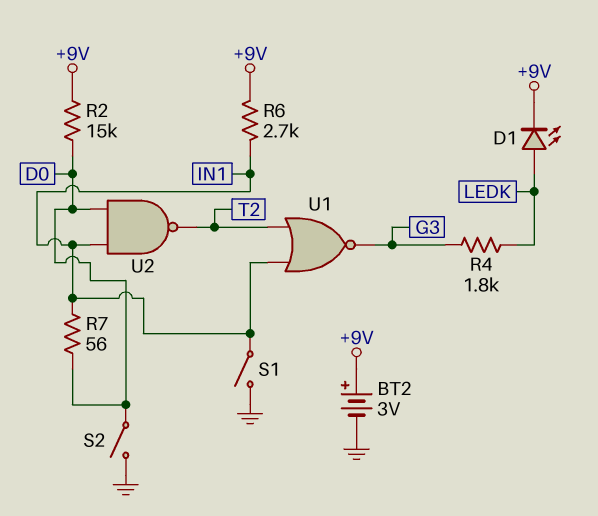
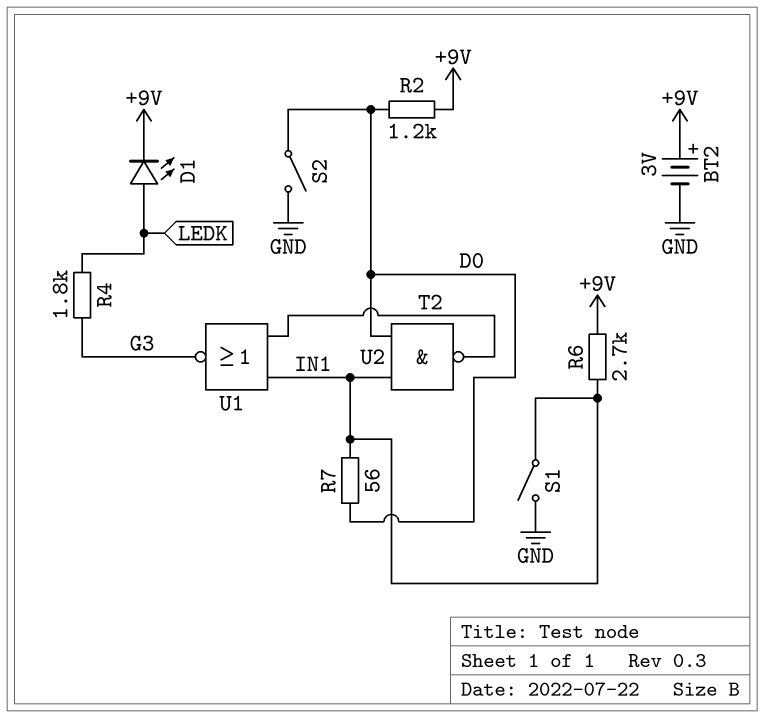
R2: 15k (+9V, D0) -> 1.2k (+9V, D0)

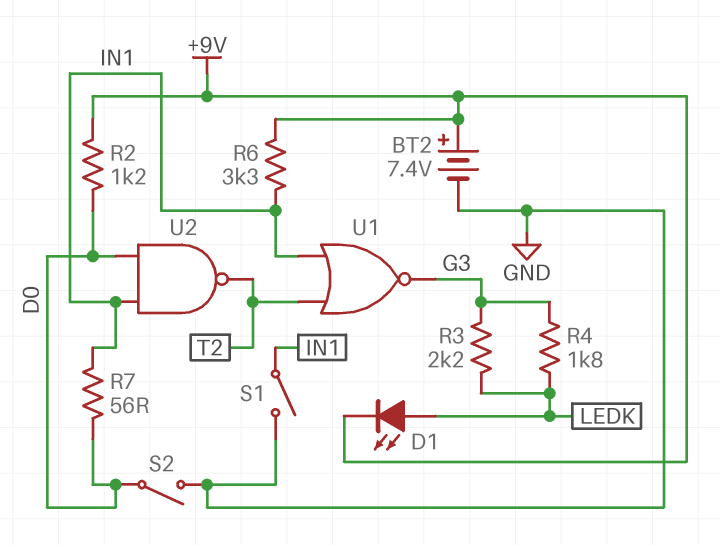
BT2: 3V (plus +9V, minus GND) -> 7.4V (plus +9V, minus GND)
R3: none -> 2.2k (G3, LEDK)
R6: 2.7k (+9V, IN1) -> 3.3k (+9V, IN1)

